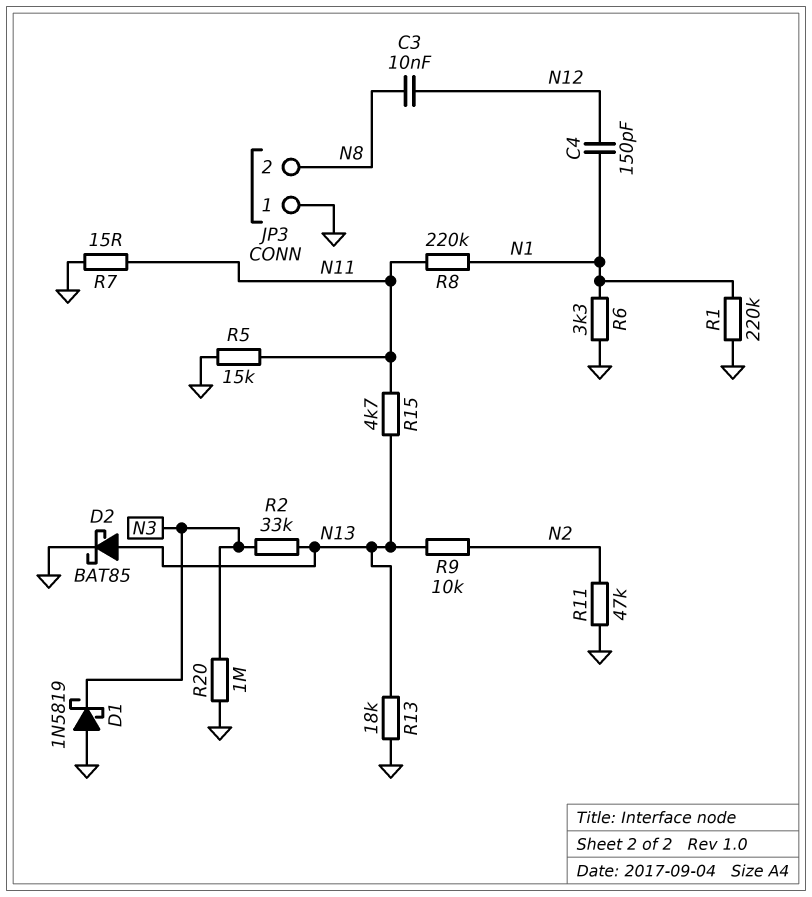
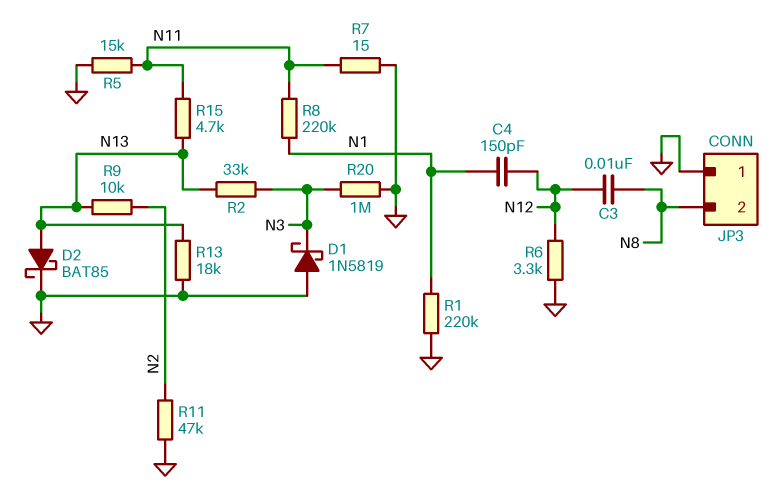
R6: 3.3k (GND, N1) -> 3.3k (GND, N12)

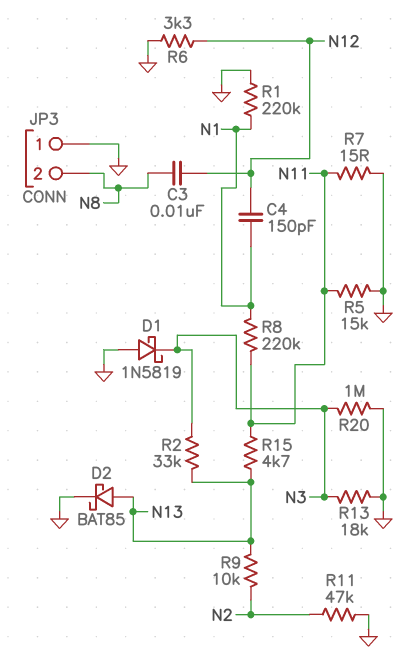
R13: 18k (GND, N13) -> 18k (GND, N3)

